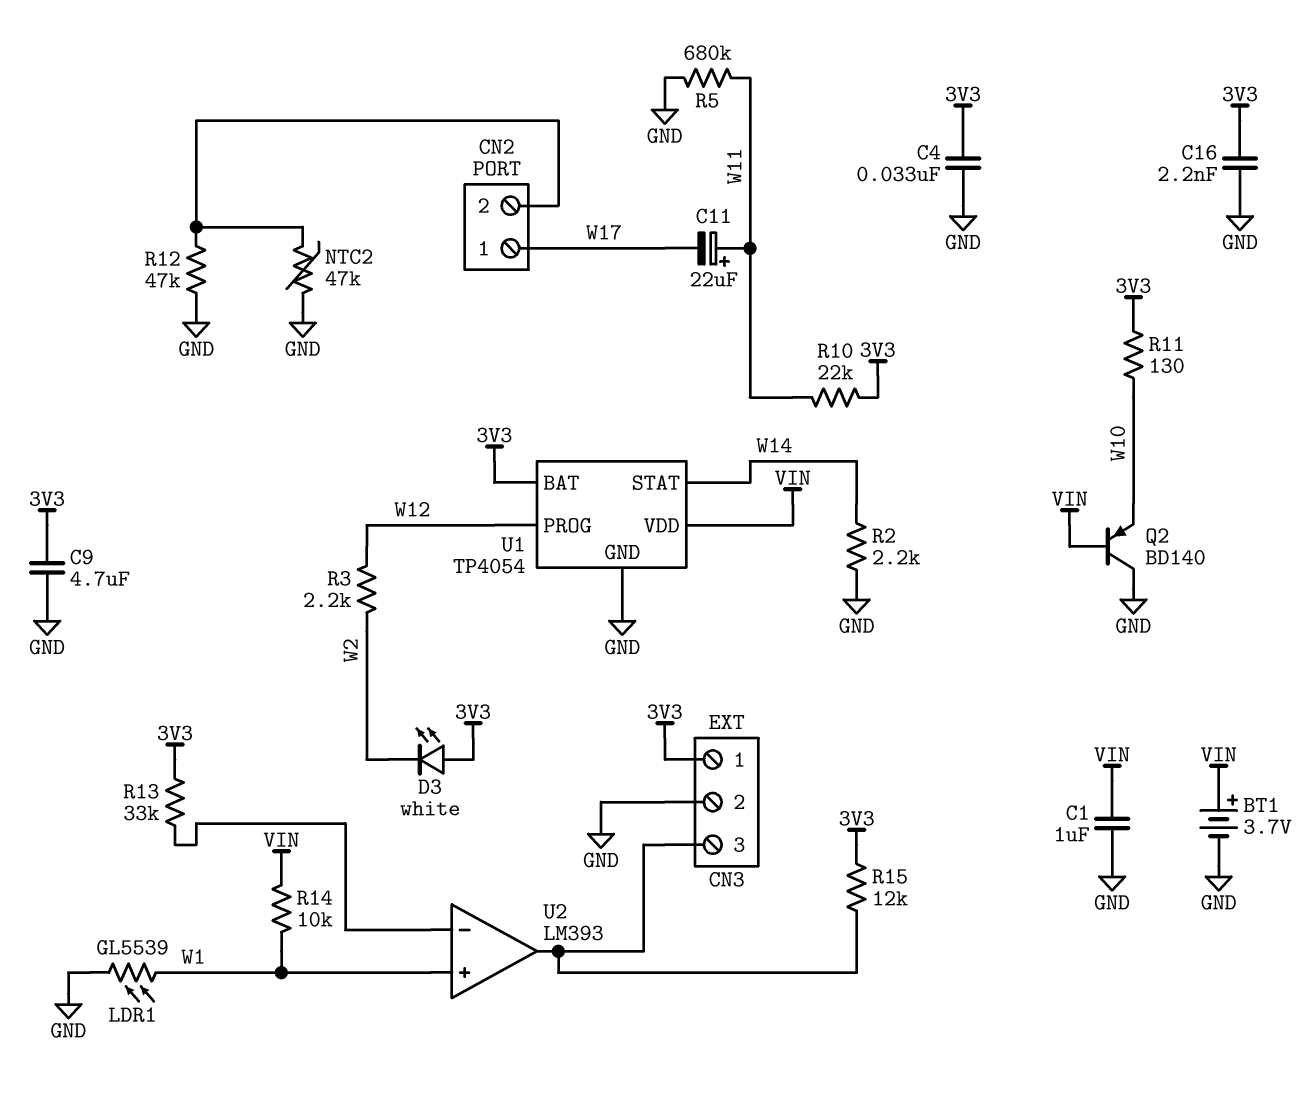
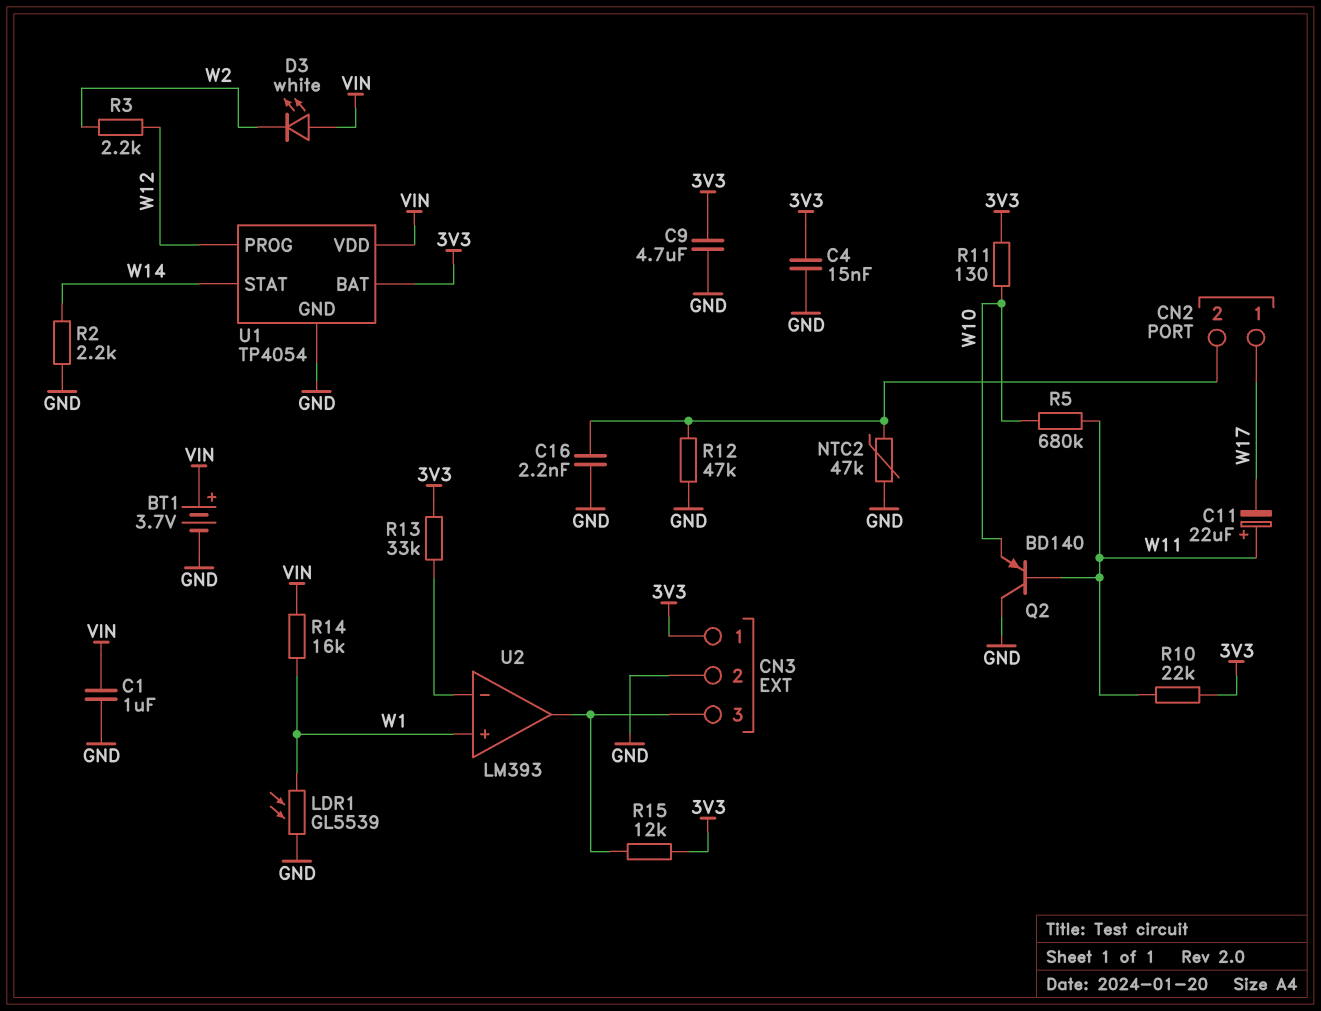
C4: 33nF (3V3, GND) -> 15nF (3V3, GND)
C16: 2.2nF (3V3, GND) -> 2.2nF (CN2/2, GND)
D3: LED white (A 3V3, K W2) -> LED white (A VIN, K W2)
Q2: PNP BD140 (B VIN, C GND, E W10) -> PNP BD140 (B W11, C GND, E W10)
R5: 680k (GND, W11) -> 680k (W10, W11)
R14: 10k (VIN, W1) -> 16k (VIN, W1)

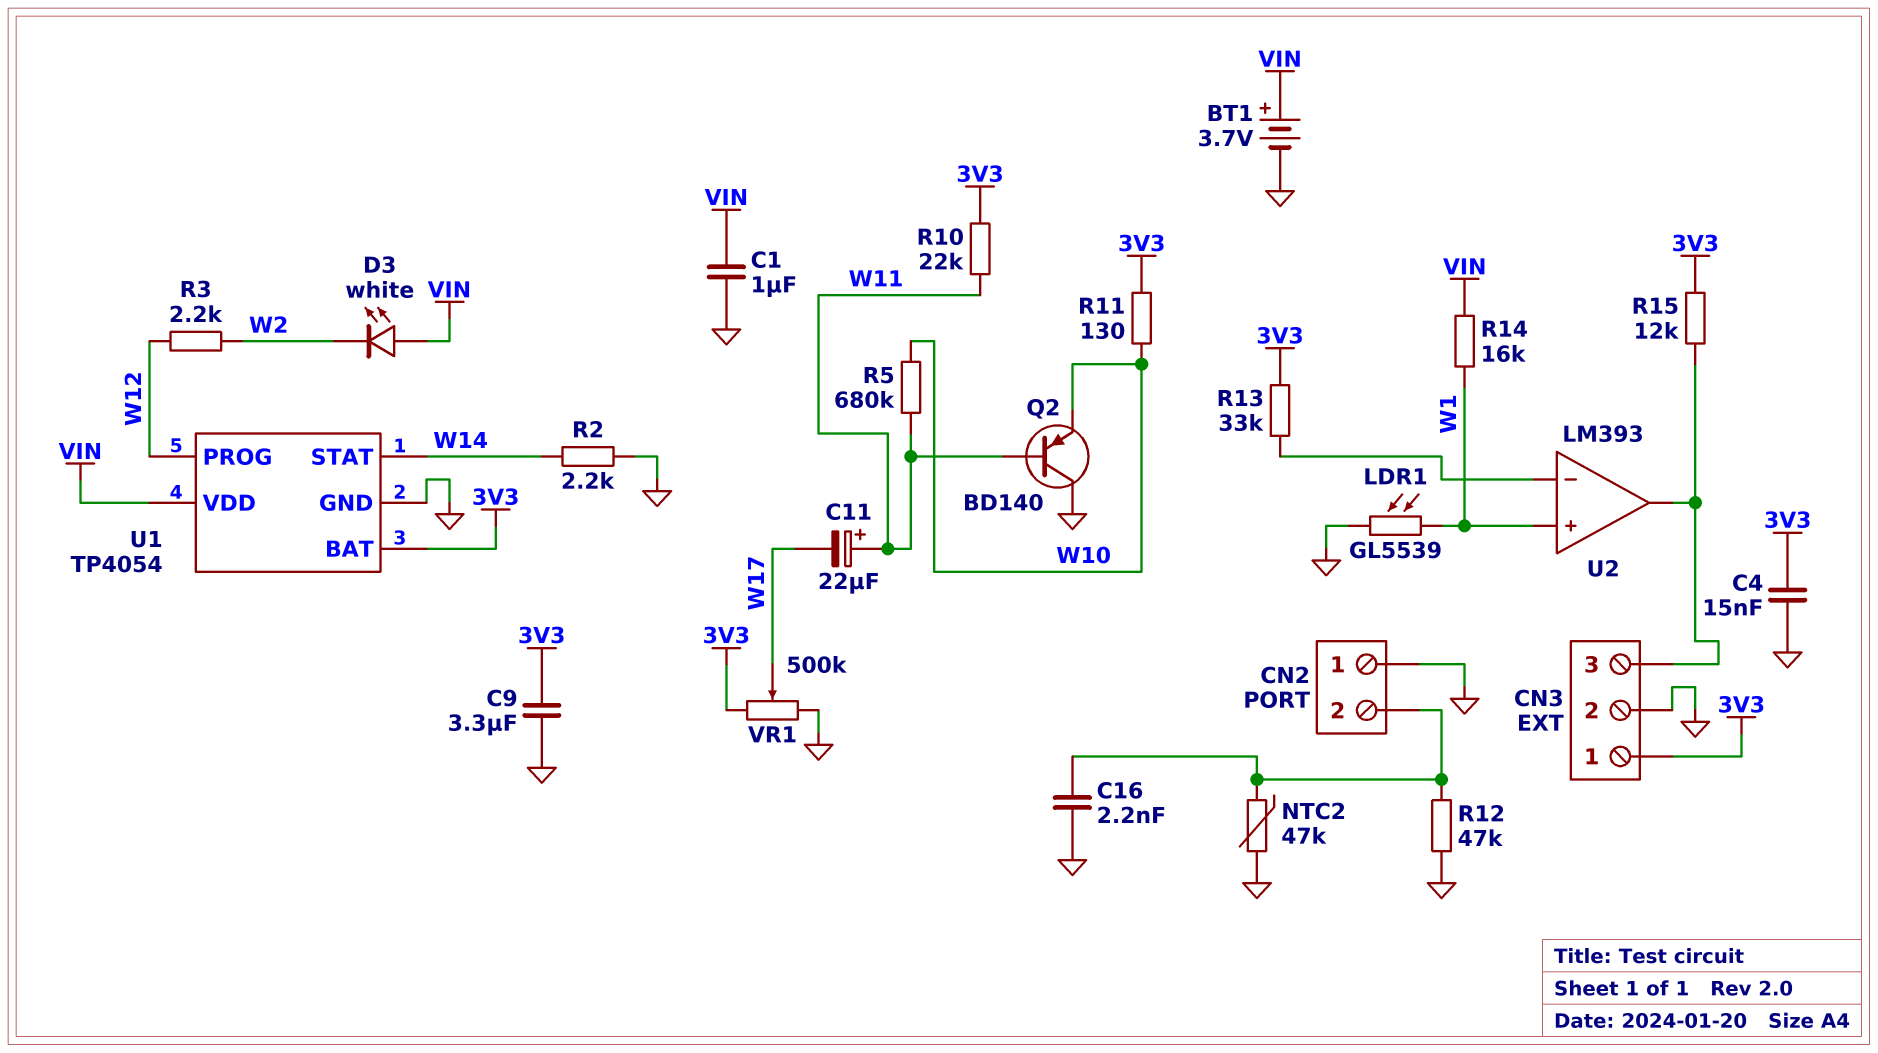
C9: 4.7uF (3V3, GND) -> 3.3uF (3V3, GND)
CN2 pin 1: W17 -> GND
VR1: none -> 500k (3V3, GND, wiper W17)

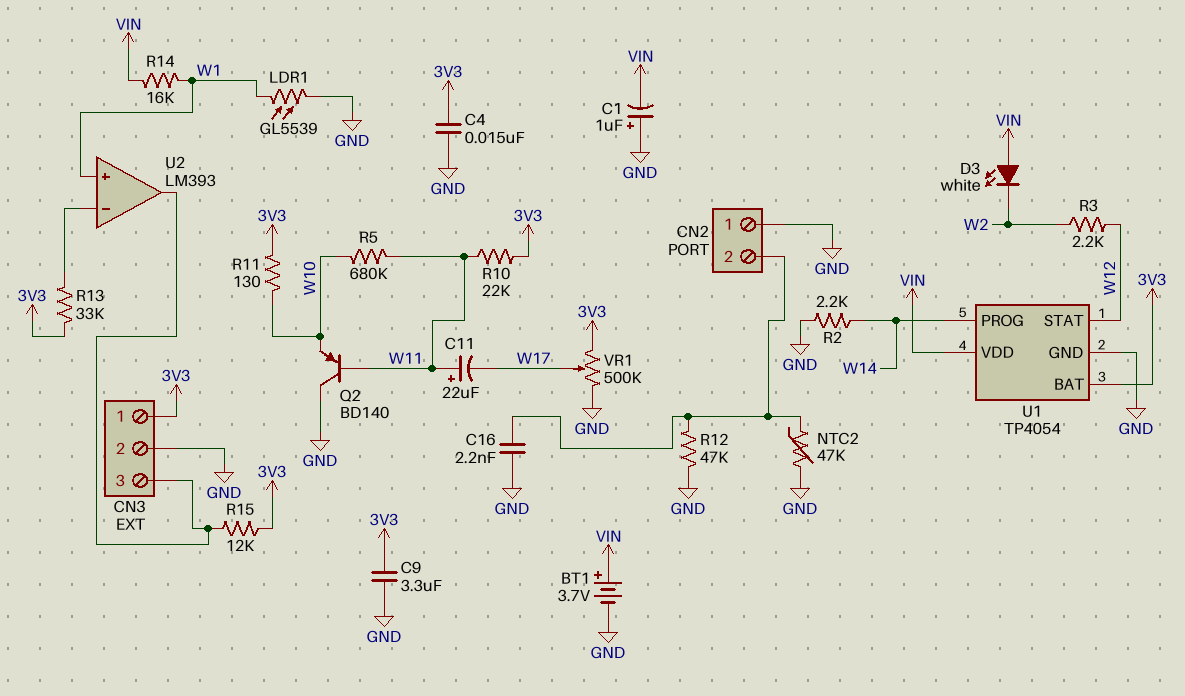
C1: 1uF (GND, VIN) -> 1uF (plus GND, minus VIN)
U1 pin PROG: W12 -> W14
U1 pin STAT: W14 -> W12

